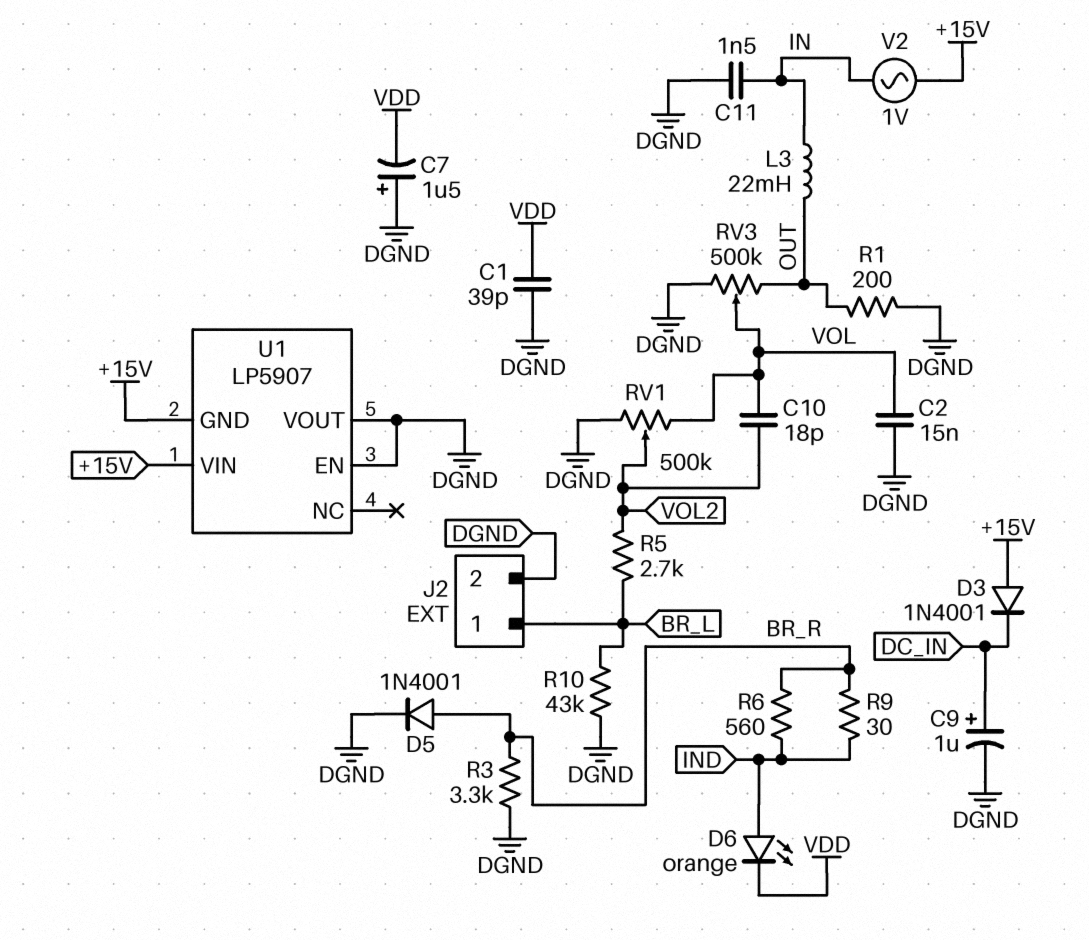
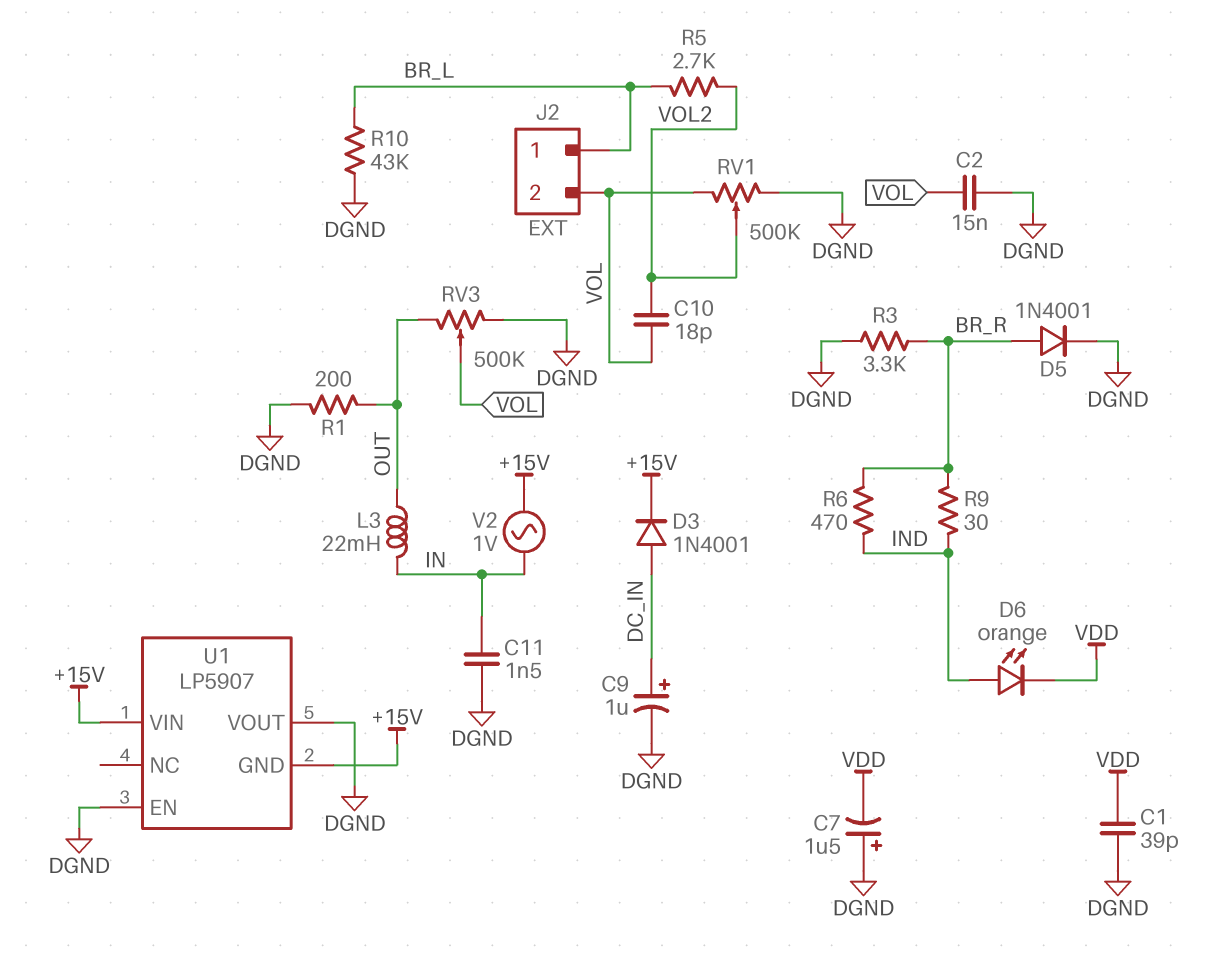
D3: diode 1N4001 (A +15V, K DC_IN) -> diode 1N4001 (A DC_IN, K +15V)
J2 pin 2: DGND -> VOL
R6: 560 (BR_R, IND) -> 470 (BR_R, IND)

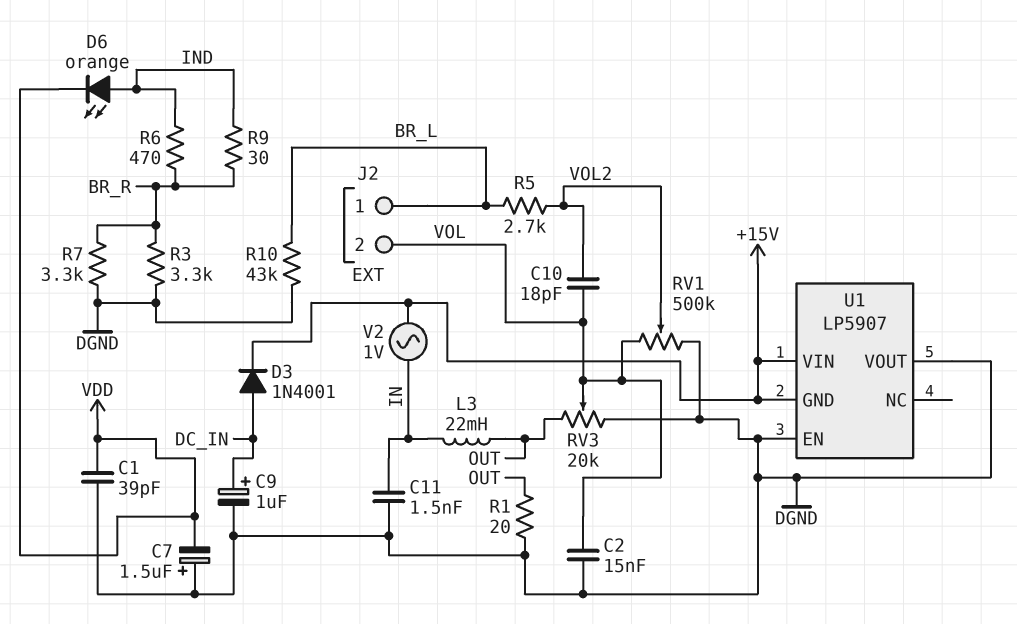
D5: diode 1N4001 (A BR_R, K DGND) -> none
R1: 200 (DGND, OUT) -> 20 (DGND, OUT)
R7: none -> 3.3k (BR_R, DGND)
RV3: 500k (DGND, OUT, wiper VOL) -> 20k (DGND, OUT, wiper VOL)

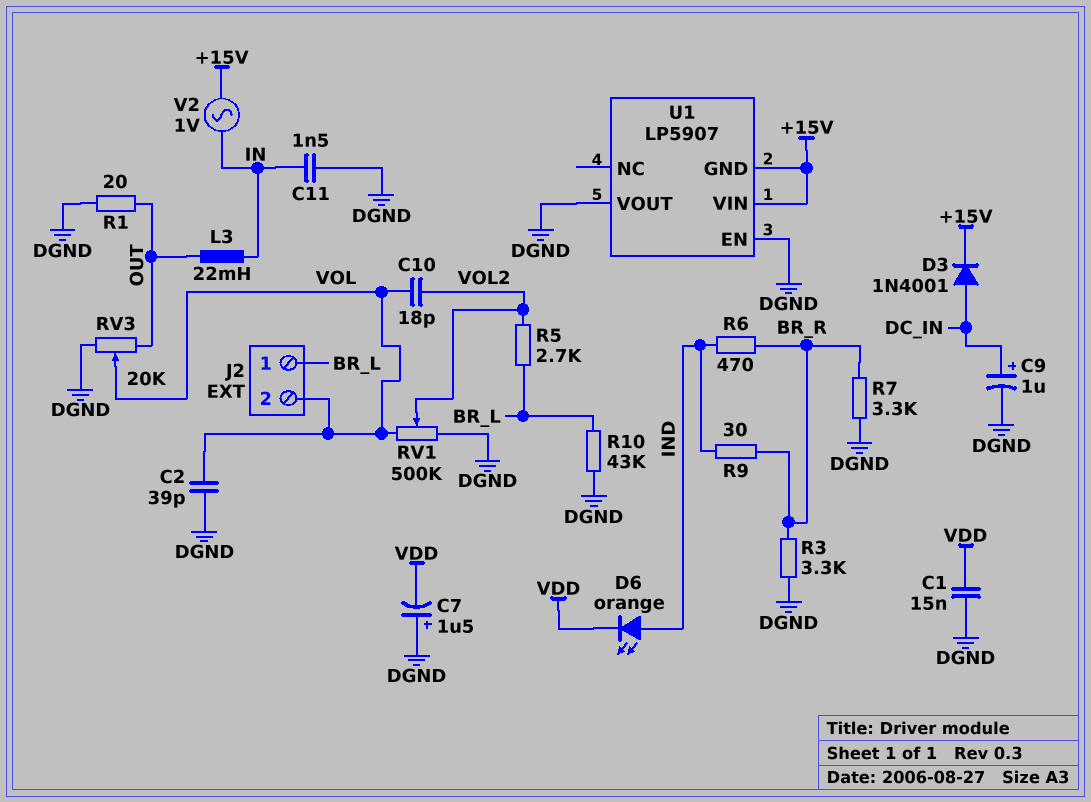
C1: 39pF (DGND, VDD) -> 15nF (DGND, VDD)
C2: 15nF (DGND, VOL) -> 39pF (DGND, VOL)

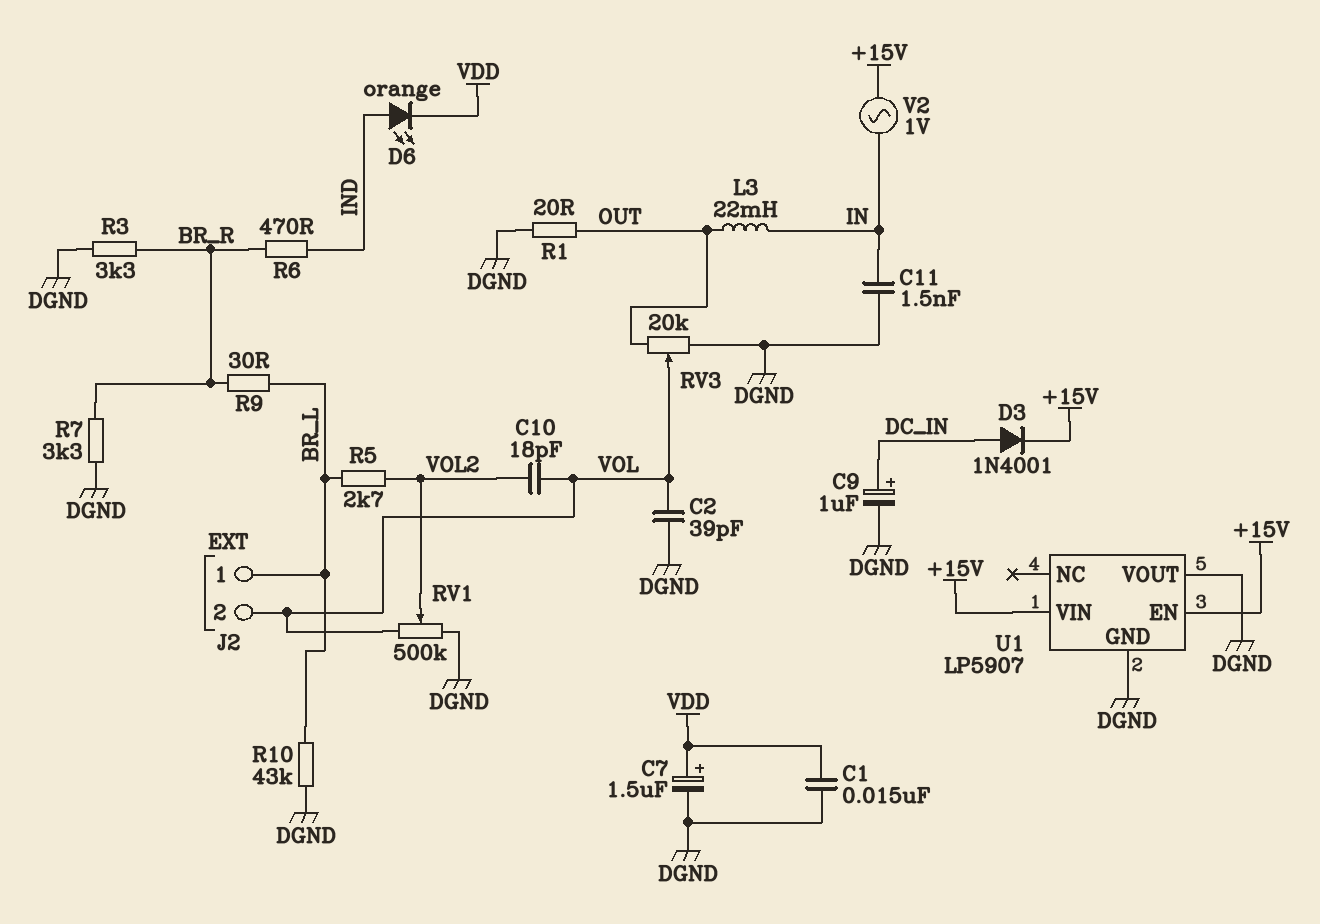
C7: 1.5uF (plus DGND, minus VDD) -> 1.5uF (plus VDD, minus DGND)
R9: 30 (BR_R, IND) -> 30 (BR_L, BR_R)
U1 pin EN: DGND -> +15V
U1 pin GND: +15V -> DGND

